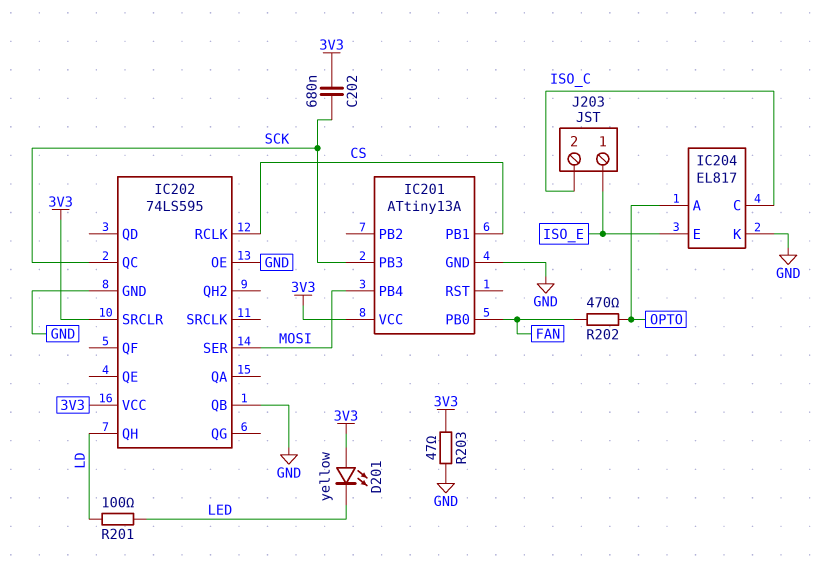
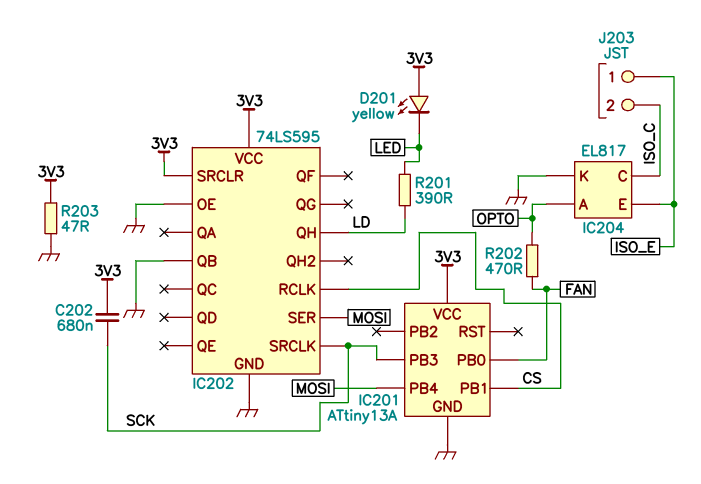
IC202 pin QC: SCK -> none
IC202 pin SRCLK: none -> SCK
R201: 100 (LD, LED) -> 390 (LD, LED)

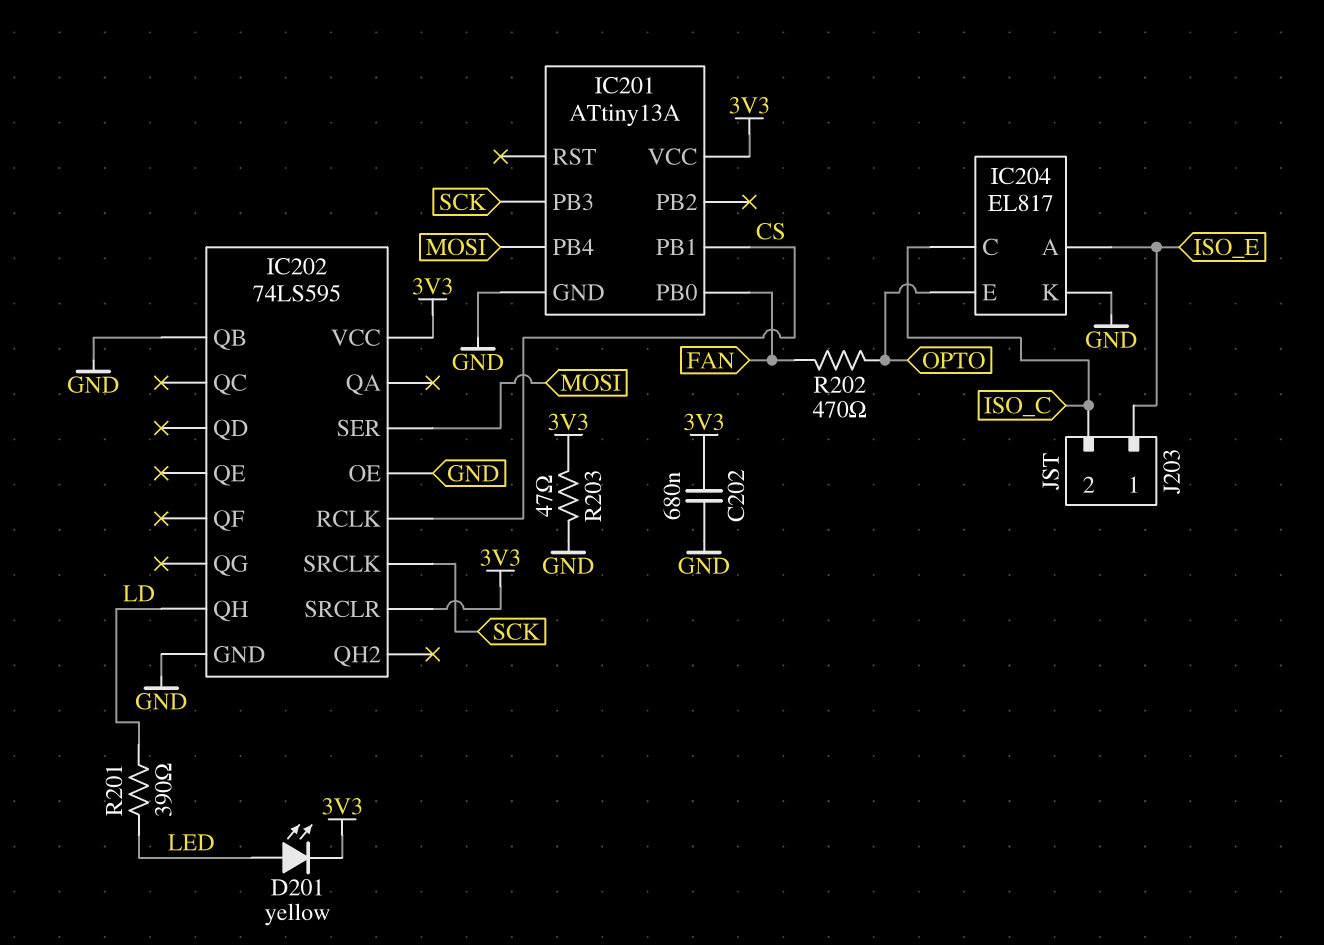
C202: 680nF (3V3, SCK) -> 680nF (3V3, GND)
D201: LED yellow (A 3V3, K LED) -> LED yellow (A LED, K 3V3)
IC204 pin A: OPTO -> ISO_E
IC204 pin E: ISO_E -> OPTO

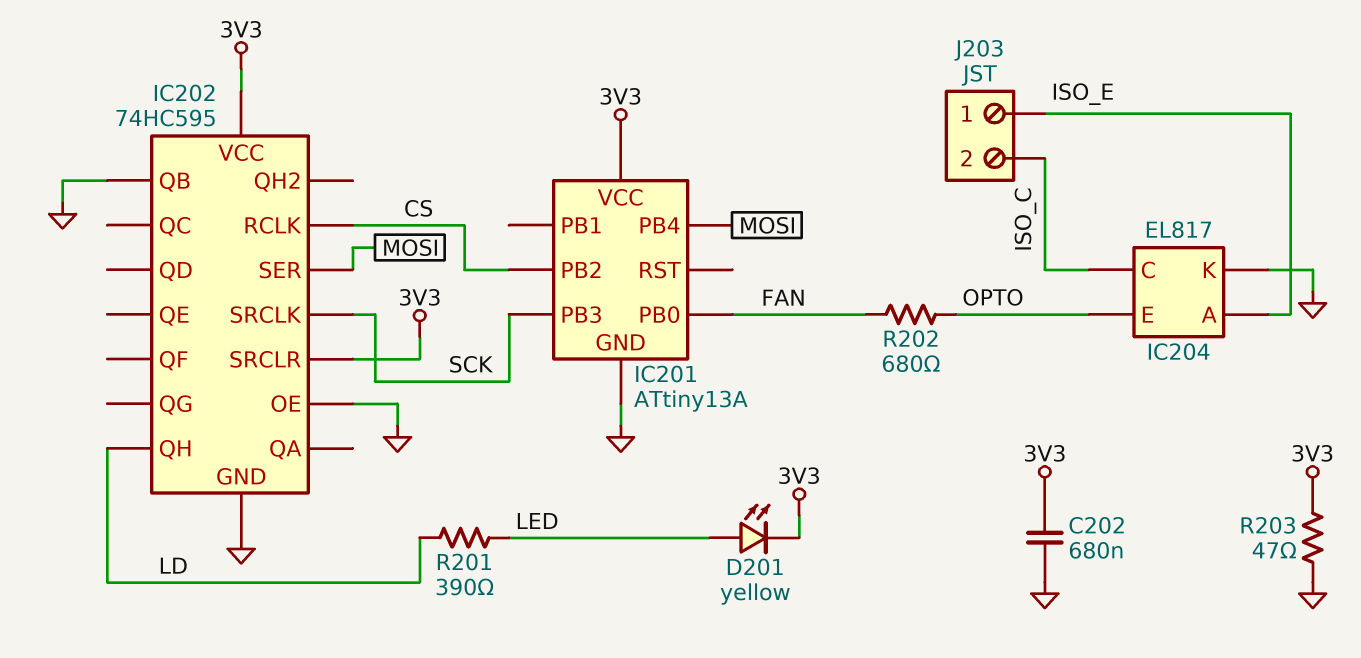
IC201 pin PB1: CS -> none
IC201 pin PB2: none -> CS
IC202: 74LS595 -> 74HC595
R202: 470 (FAN, OPTO) -> 680 (FAN, OPTO)

